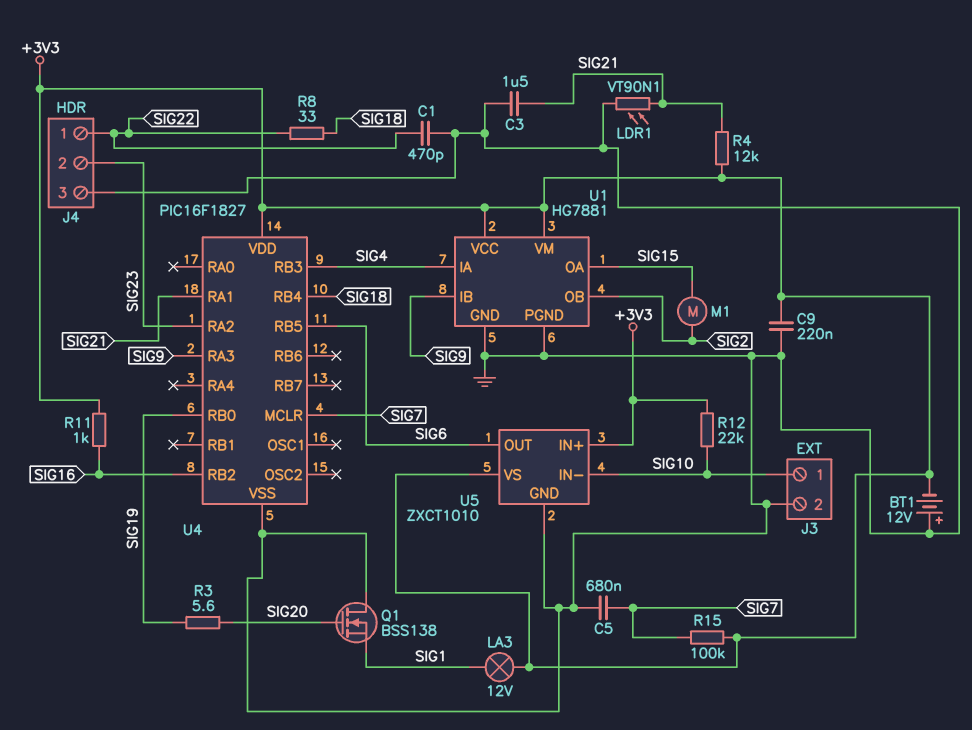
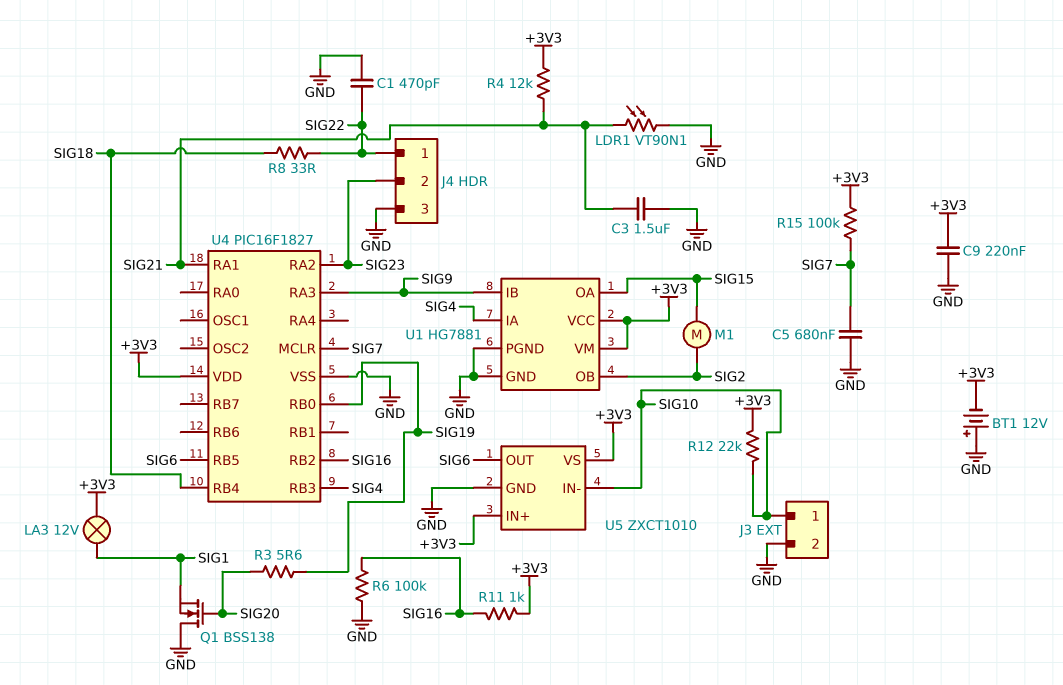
R6: none -> 100k (GND, SIG16)

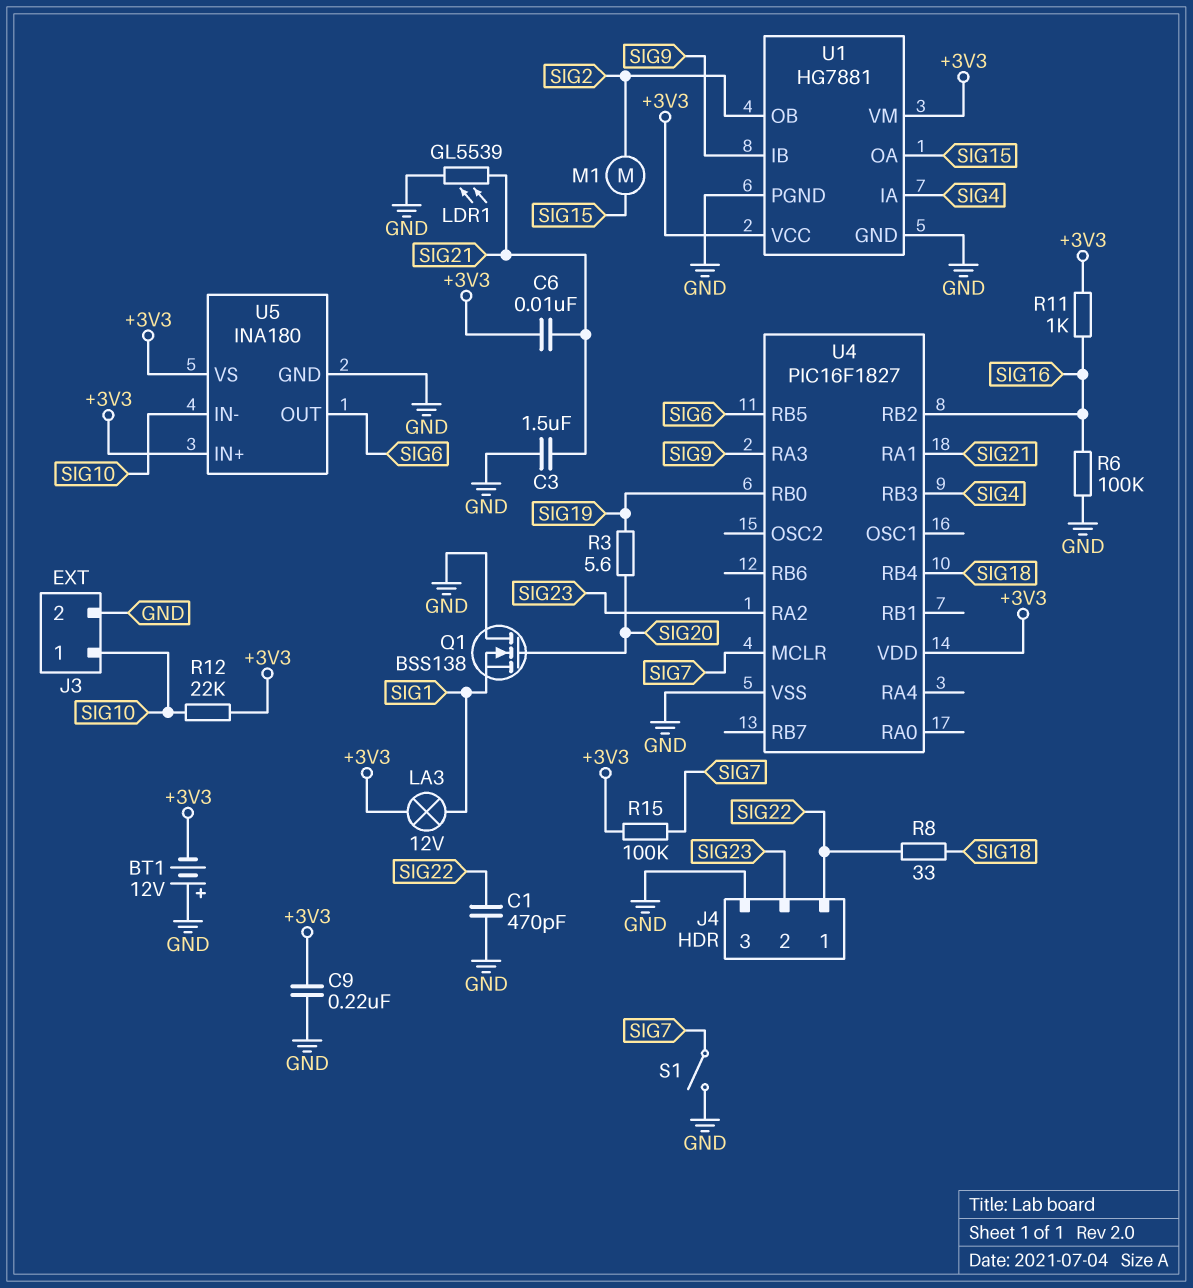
C5: 680nF (GND, SIG7) -> none
C6: none -> 10nF (+3V3, SIG21)
LDR1: VT90N1 (GND, SIG21) -> GL5539 (GND, SIG21)
R4: 12k (+3V3, SIG21) -> none
S1: none -> switch (GND, SIG7)
U5: ZXCT1010 -> INA180

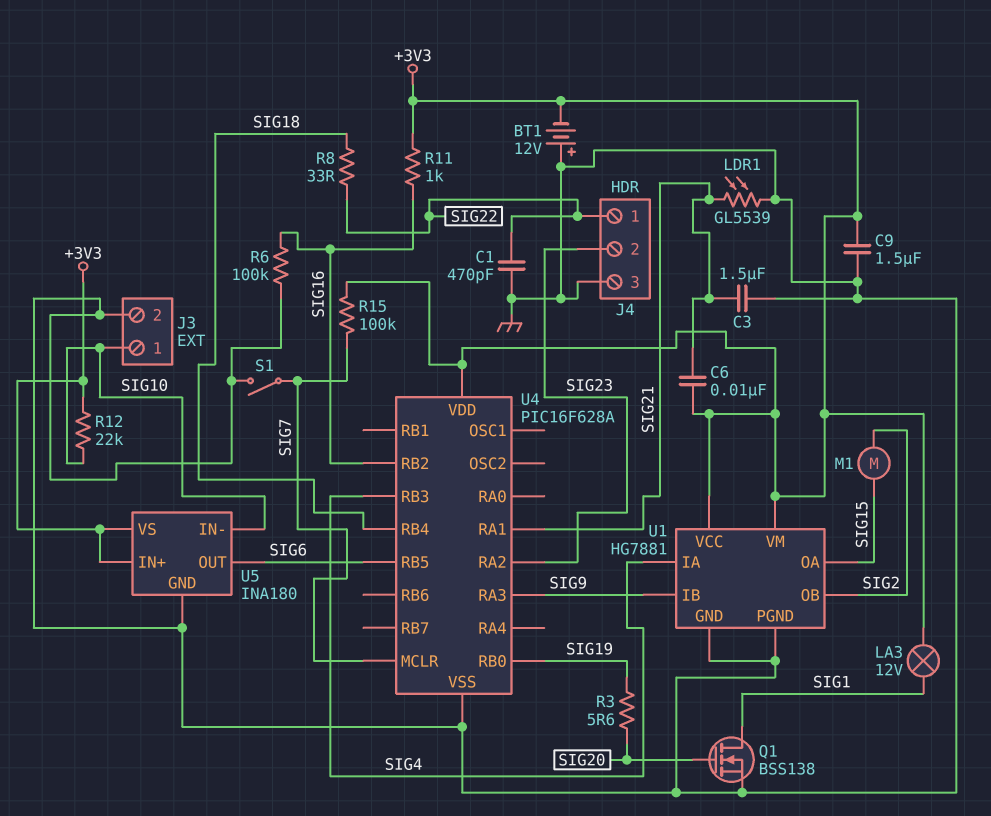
C9: 220nF (+3V3, GND) -> 1.5uF (+3V3, GND)
Q1: NMOS BSS138 (G SIG20, D GND, S SIG1) -> NMOS BSS138 (G SIG20, D SIG1, S GND)
U4: PIC16F1827 -> PIC16F628A

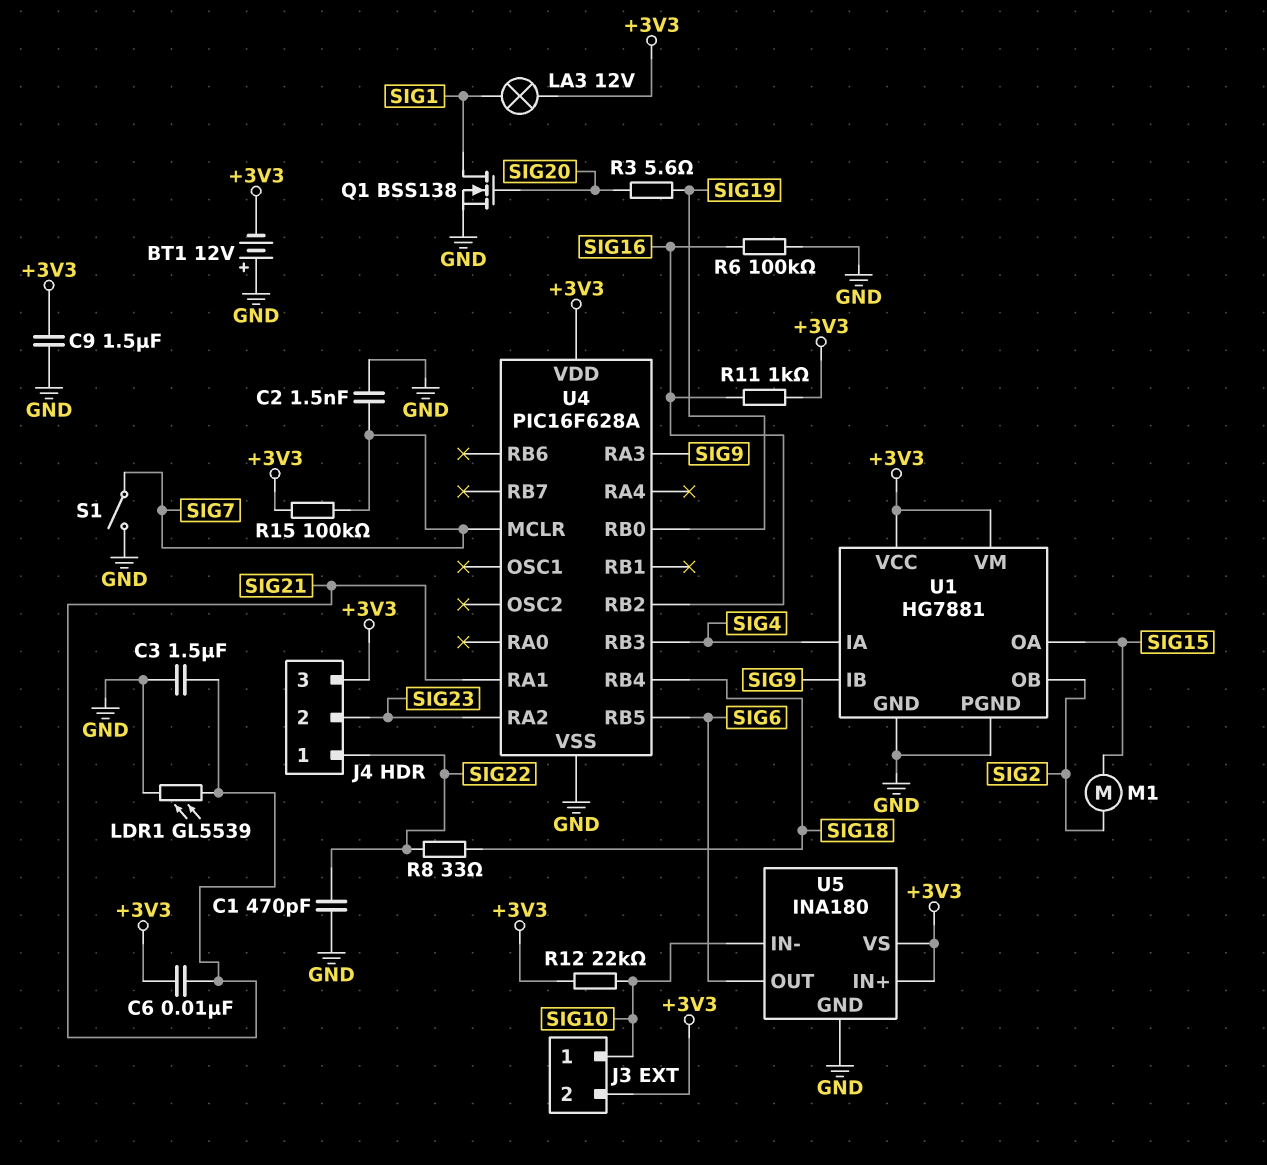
C2: none -> 1.5nF (GND, SIG7)
J3 pin 2: GND -> +3V3
J4 pin 3: GND -> +3V3

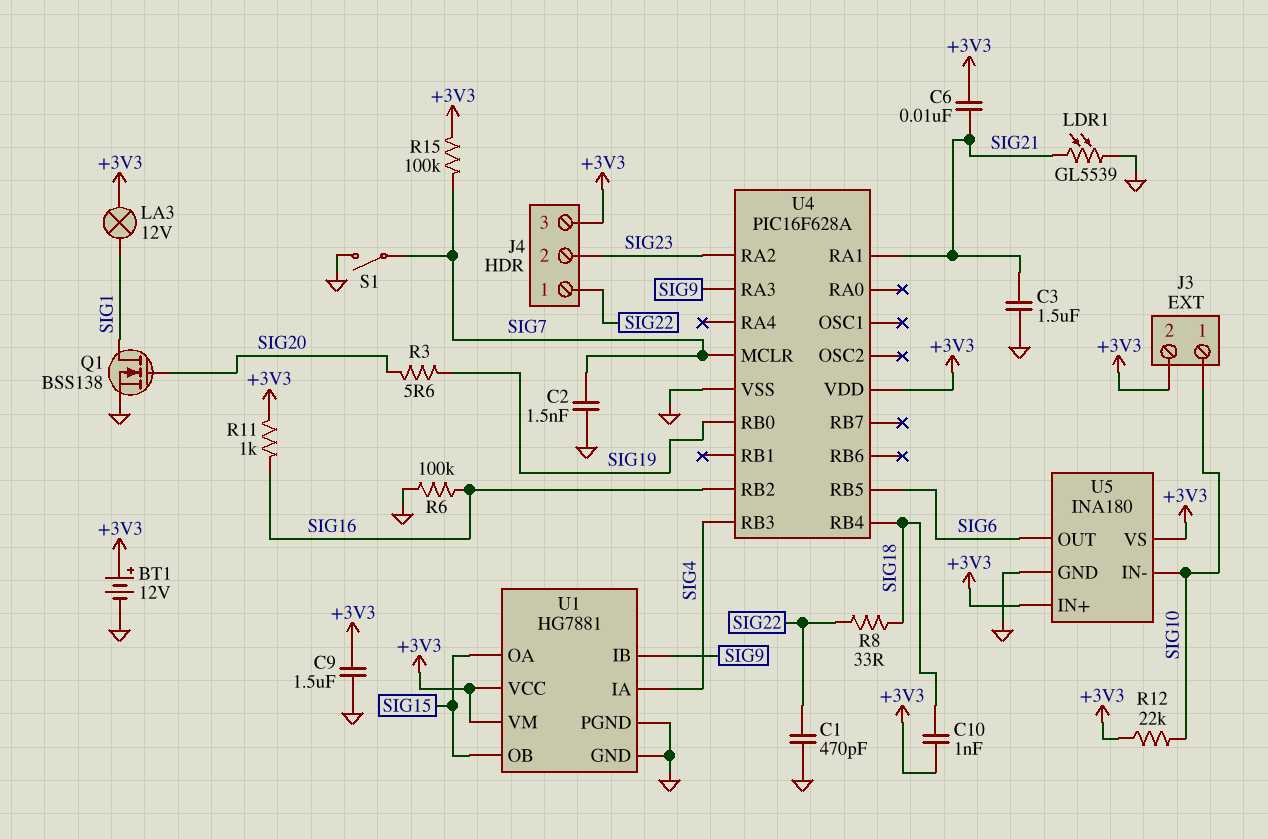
BT1: 12V (plus GND, minus +3V3) -> 12V (plus +3V3, minus GND)
C10: none -> 1nF (+3V3, SIG18)
M1: motor (SIG2, SIG15) -> none
U1 pin OB: SIG2 -> SIG15

